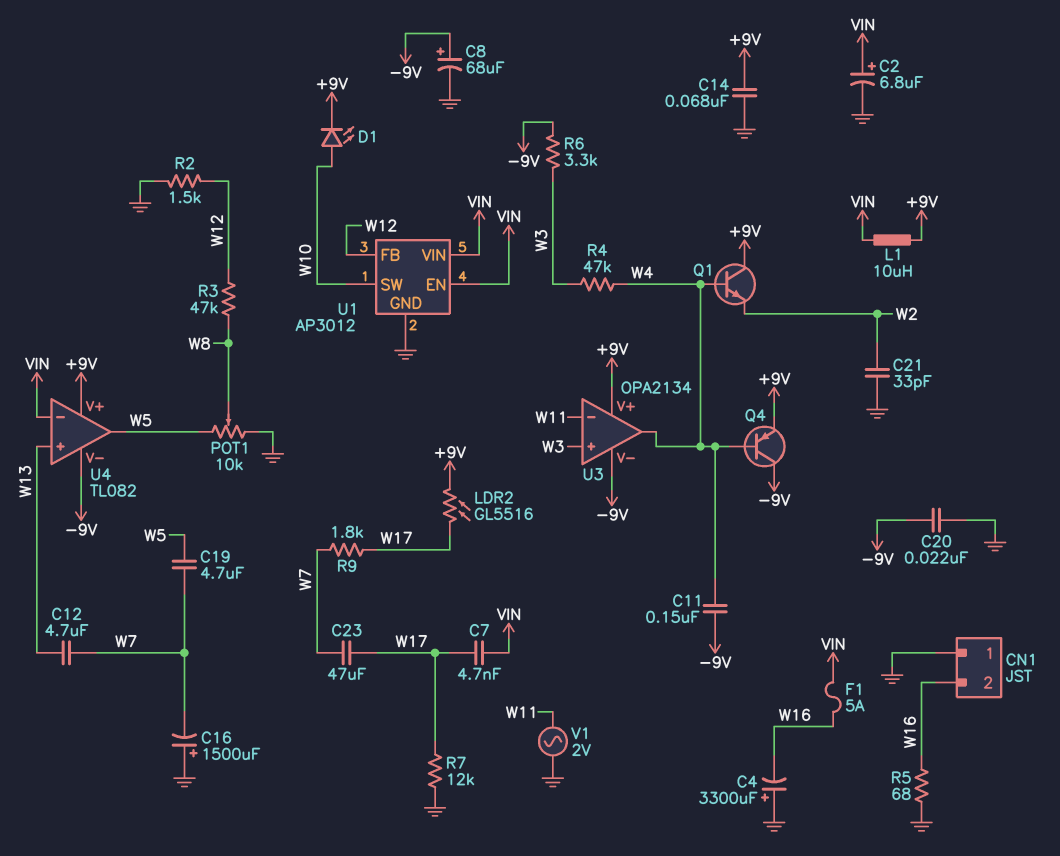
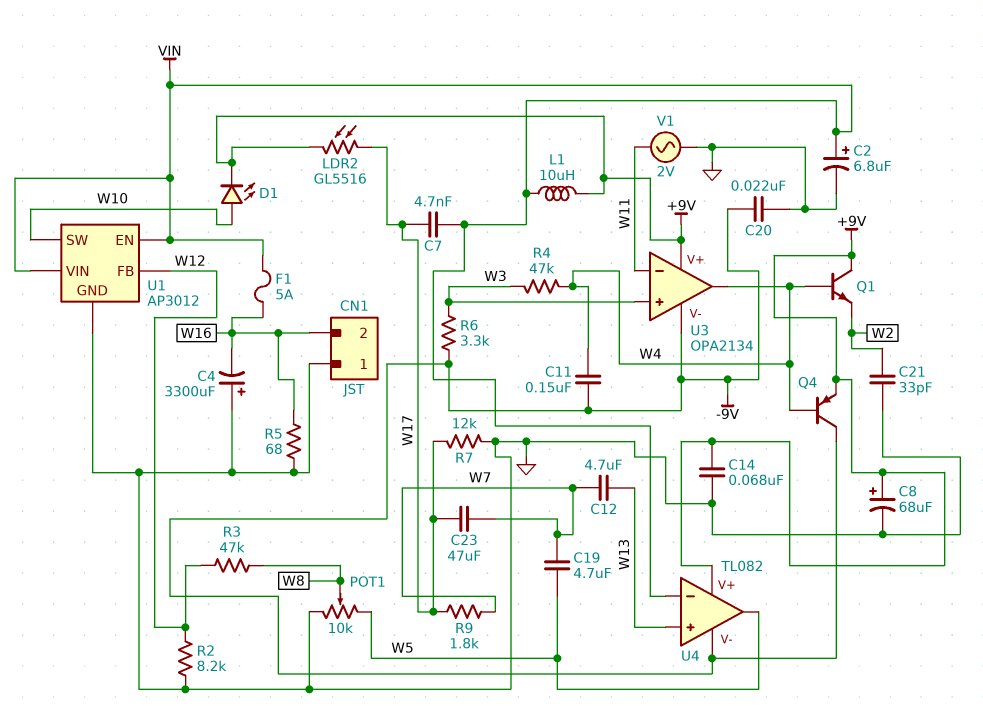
C8: 68uF (plus -9V, minus GND) -> 68uF (plus +9V, minus GND)
C16: 1500uF (plus GND, minus W7) -> none
R2: 1.5k (GND, W12) -> 8.2k (GND, W12)

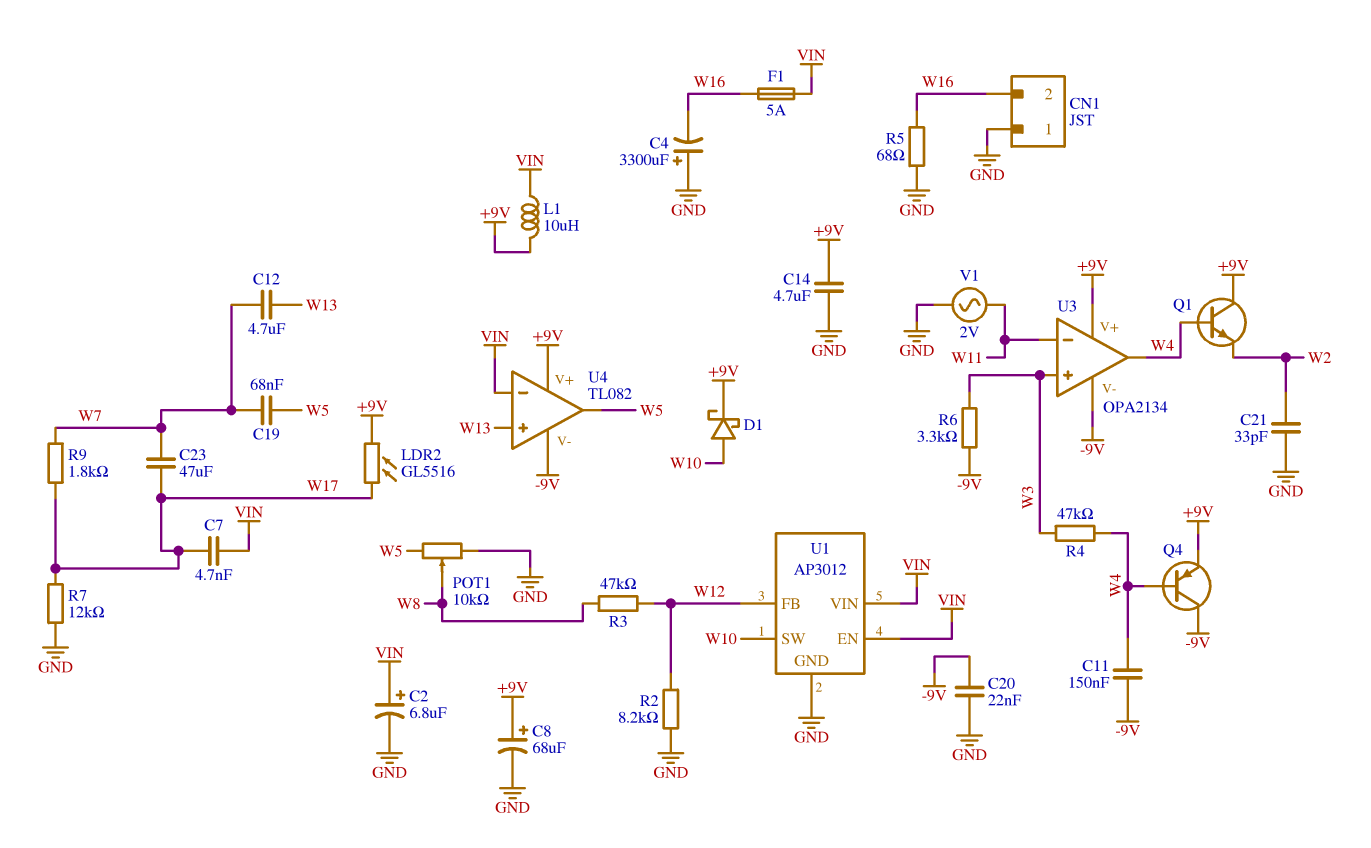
C14: 68nF (+9V, GND) -> 4.7uF (+9V, GND)
C19: 4.7uF (W5, W7) -> 68nF (W5, W7)
D1: LED (A W10, K +9V) -> schottky (A W10, K +9V)

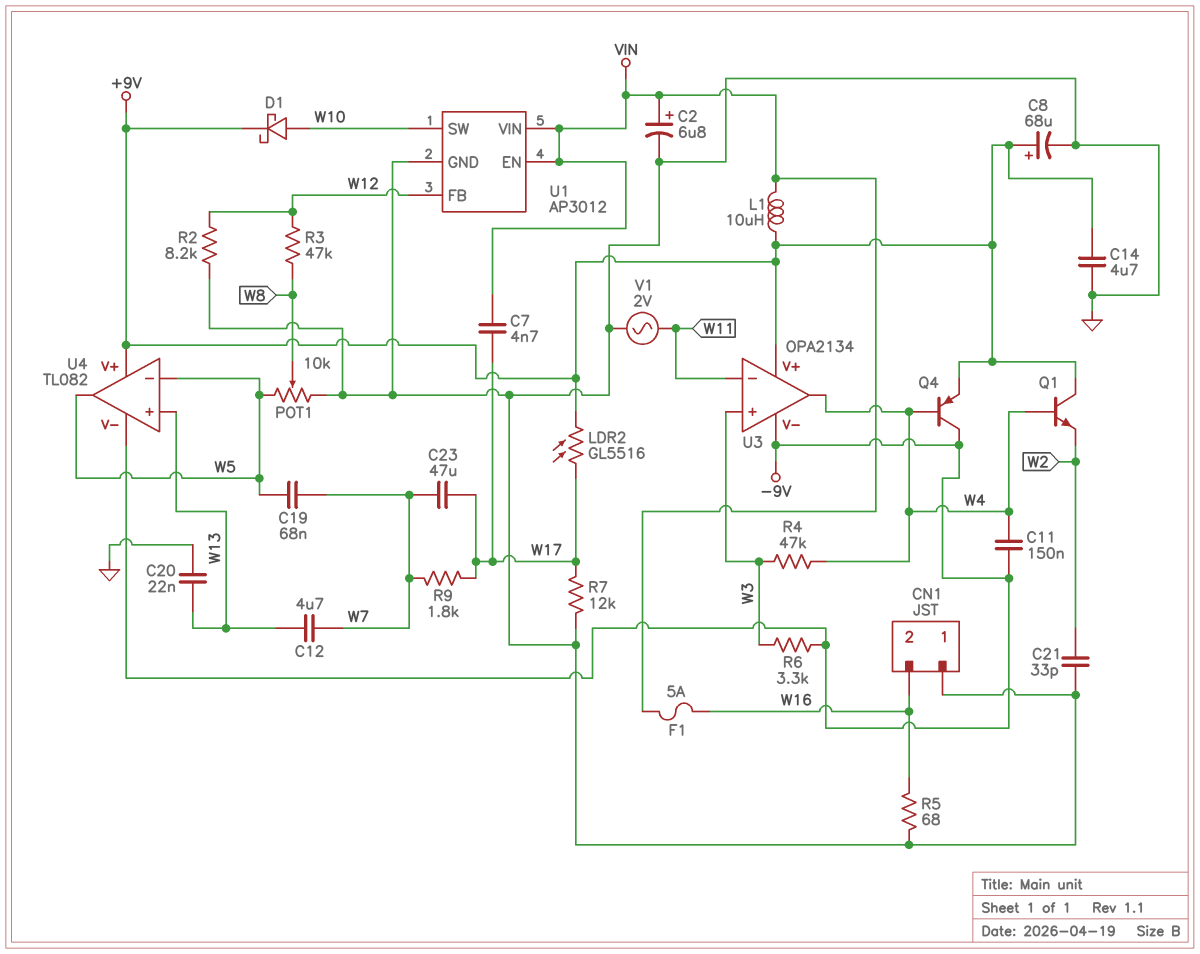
C4: 3300uF (plus GND, minus W16) -> none
C20: 22nF (-9V, GND) -> 22nF (GND, W13)
U4 pin in-: VIN -> W5

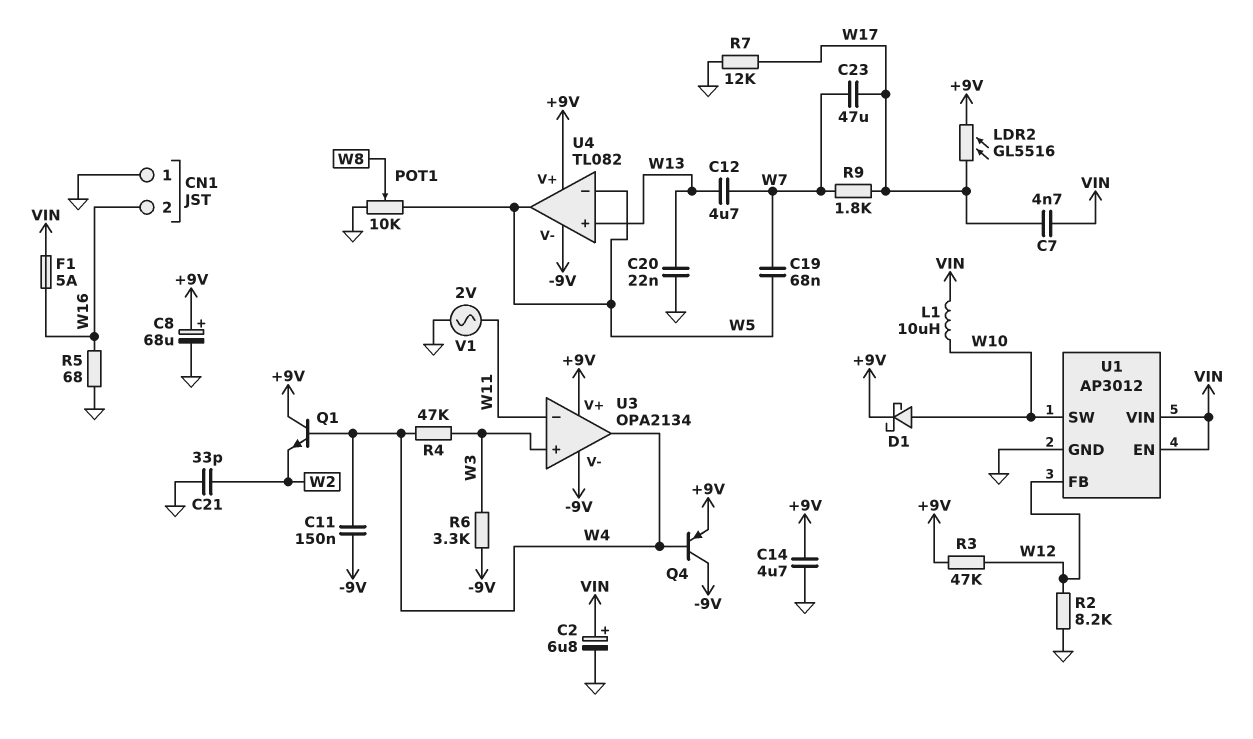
L1: 10uH (+9V, VIN) -> 10uH (VIN, W10)
R3: 47k (W8, W12) -> 47k (+9V, W12)

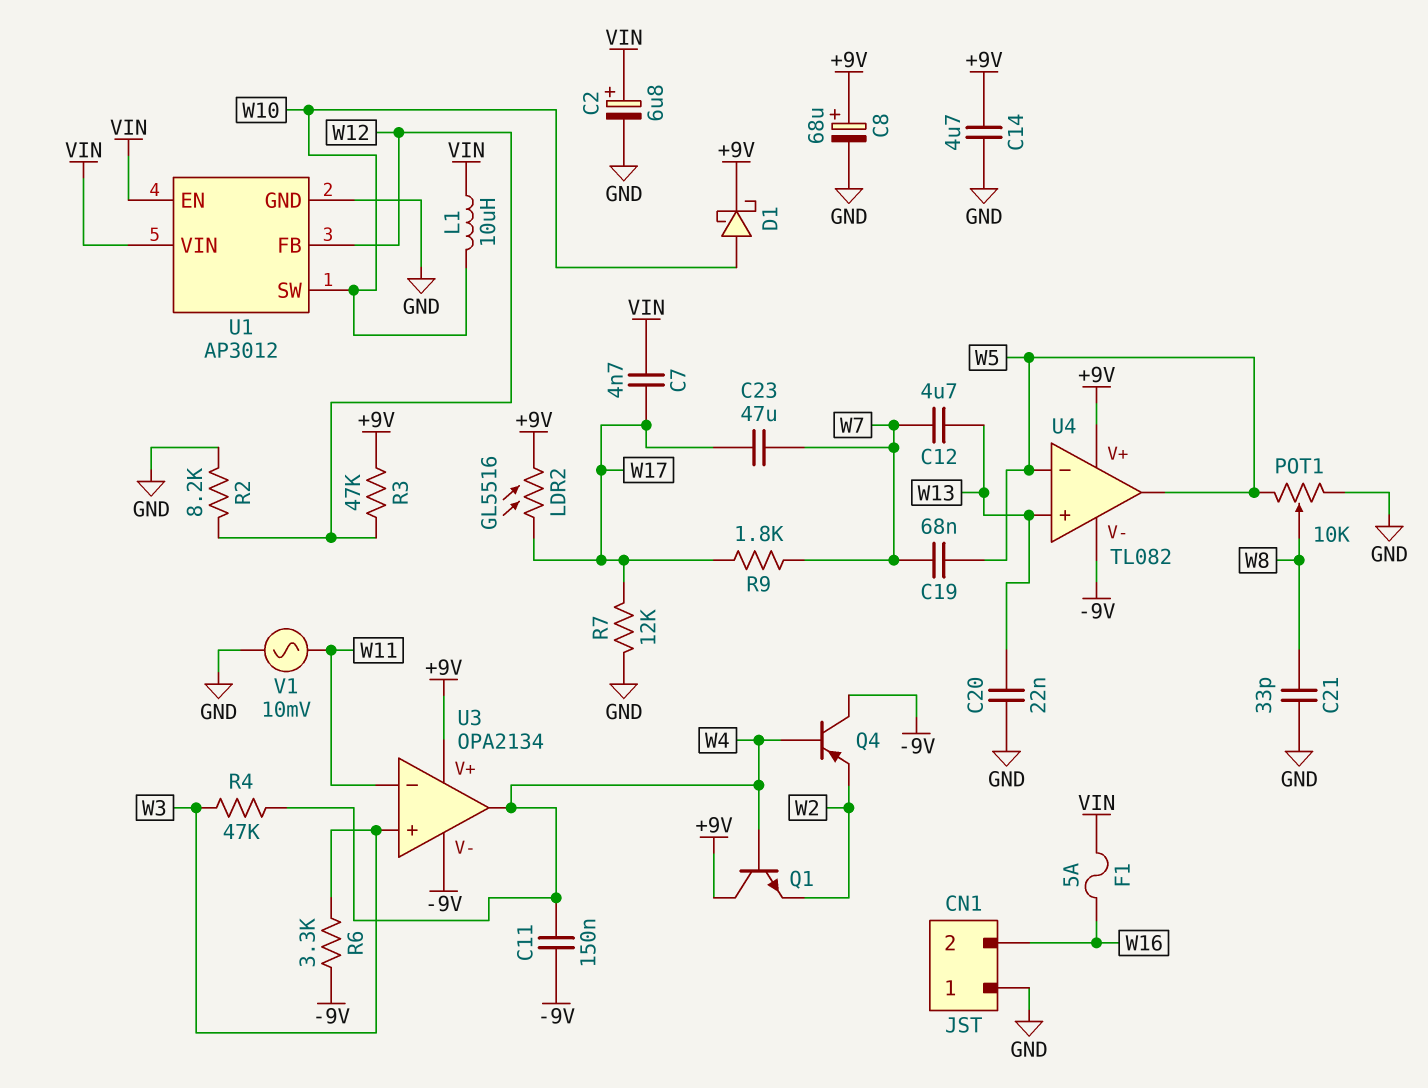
C21: 33pF (GND, W2) -> 33pF (GND, W8)
Q4: PNP (B W4, C -9V, E +9V) -> PNP (B W4, C -9V, E W2)
R5: 68 (GND, W16) -> none
V1: AC 2V (GND, W11) -> AC 10mV (GND, W11)

